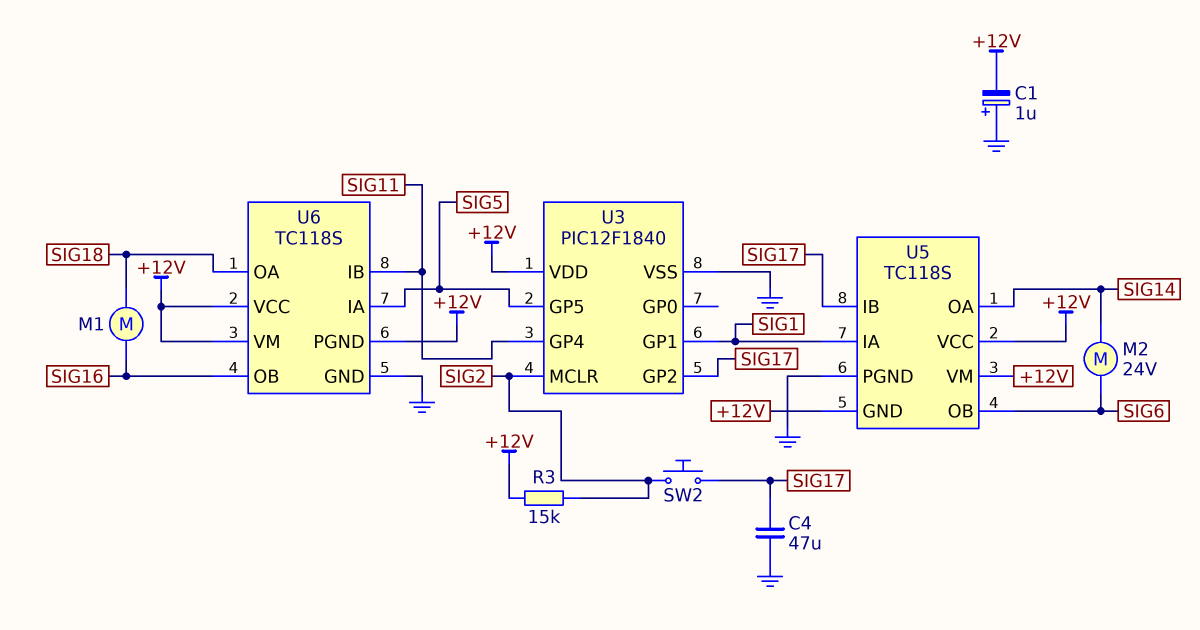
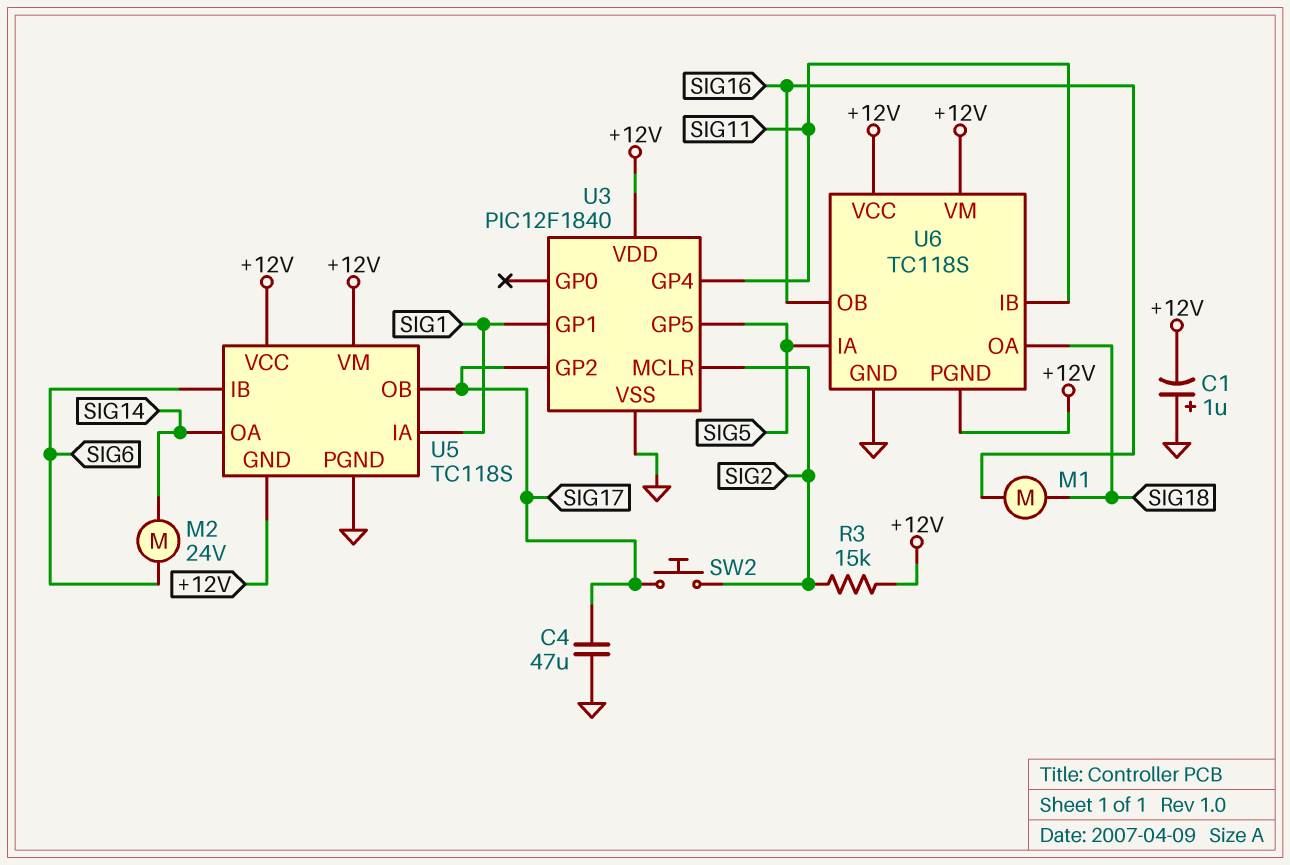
U5 pin IB: SIG17 -> SIG6
U5 pin OB: SIG6 -> SIG17

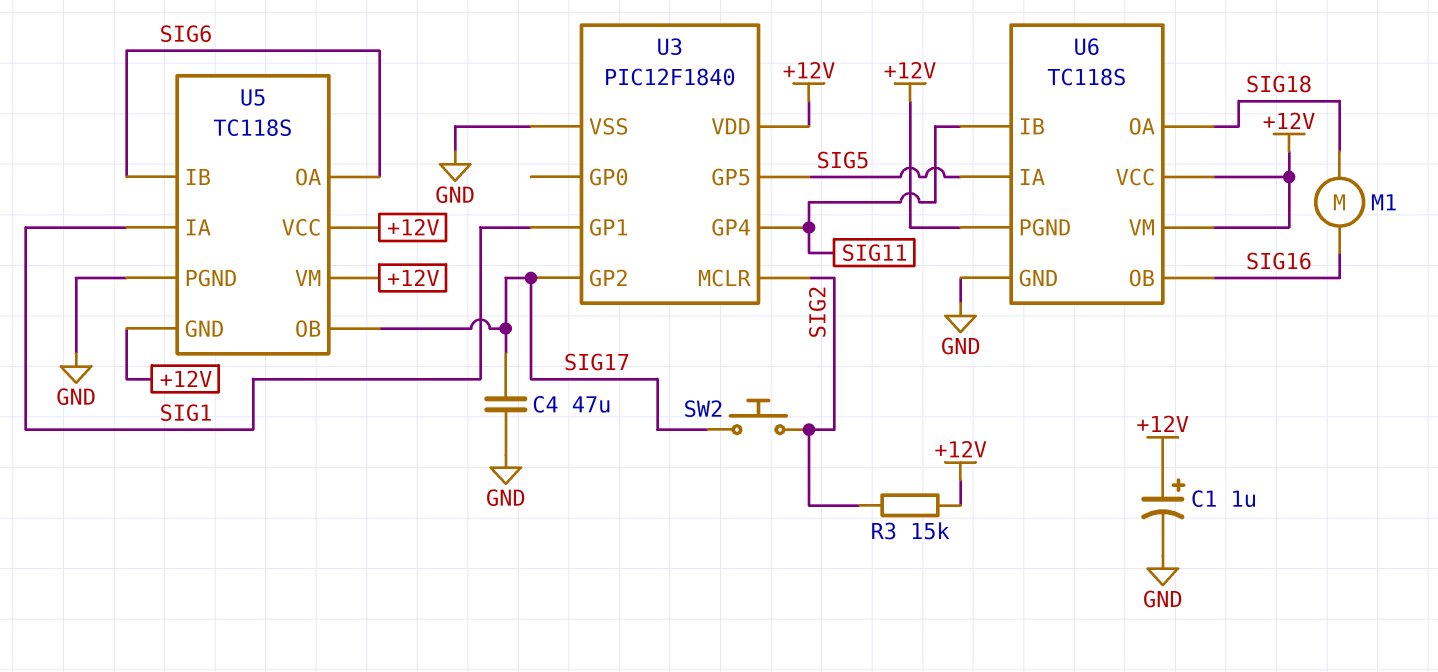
C1: 1uF (plus GND, minus +12V) -> 1uF (plus +12V, minus GND)
M2: motor 24V (SIG6, SIG14) -> none
U5 pin OA: SIG14 -> SIG6

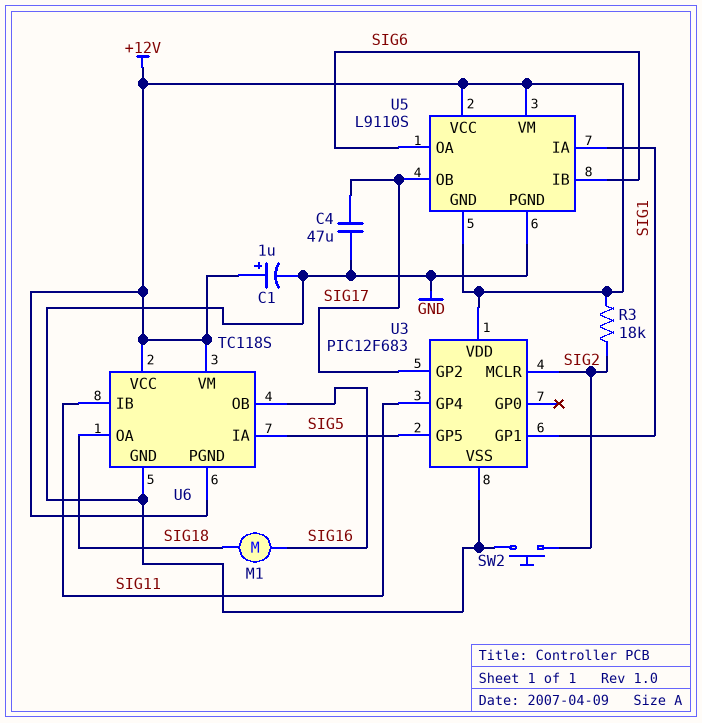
R3: 15k (+12V, SIG2) -> 18k (+12V, SIG2)
SW2: button (SIG2, SIG17) -> button (GND, SIG2)
U3: PIC12F1840 -> PIC12F683
U5: TC118S -> L9110S

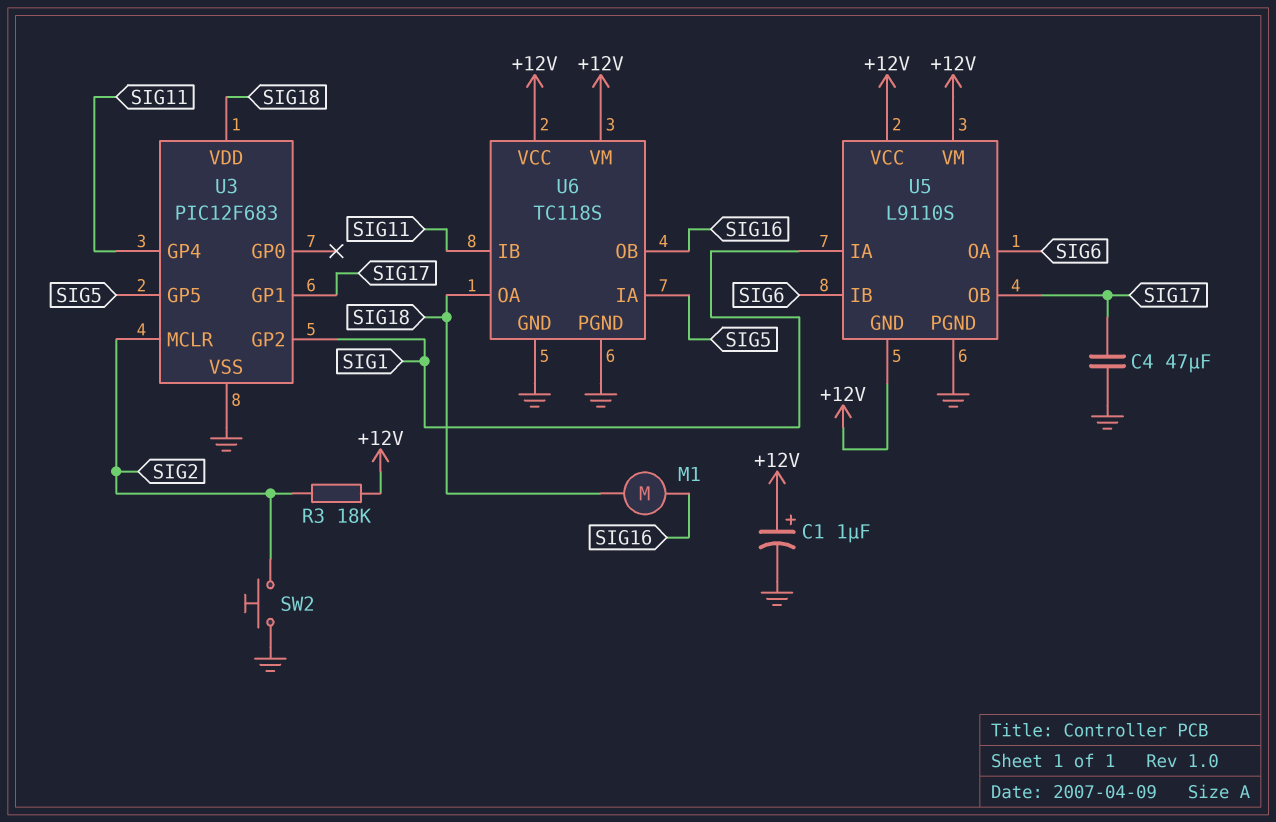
U3 pin GP1: SIG1 -> SIG17
U3 pin GP2: SIG17 -> SIG1
U3 pin VDD: +12V -> SIG18
U6 pin PGND: +12V -> GND

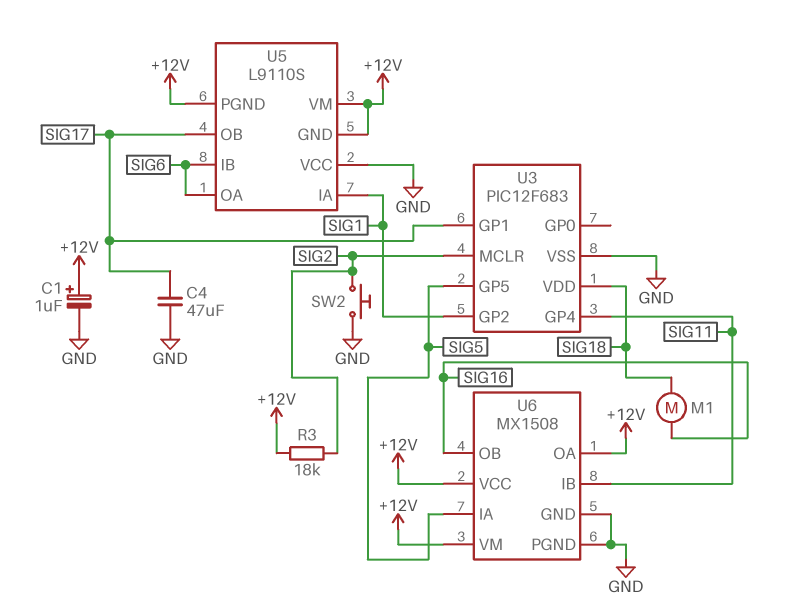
U5 pin PGND: GND -> +12V
U5 pin VCC: +12V -> GND
U6: TC118S -> MX1508
U6 pin OA: SIG18 -> +12V

